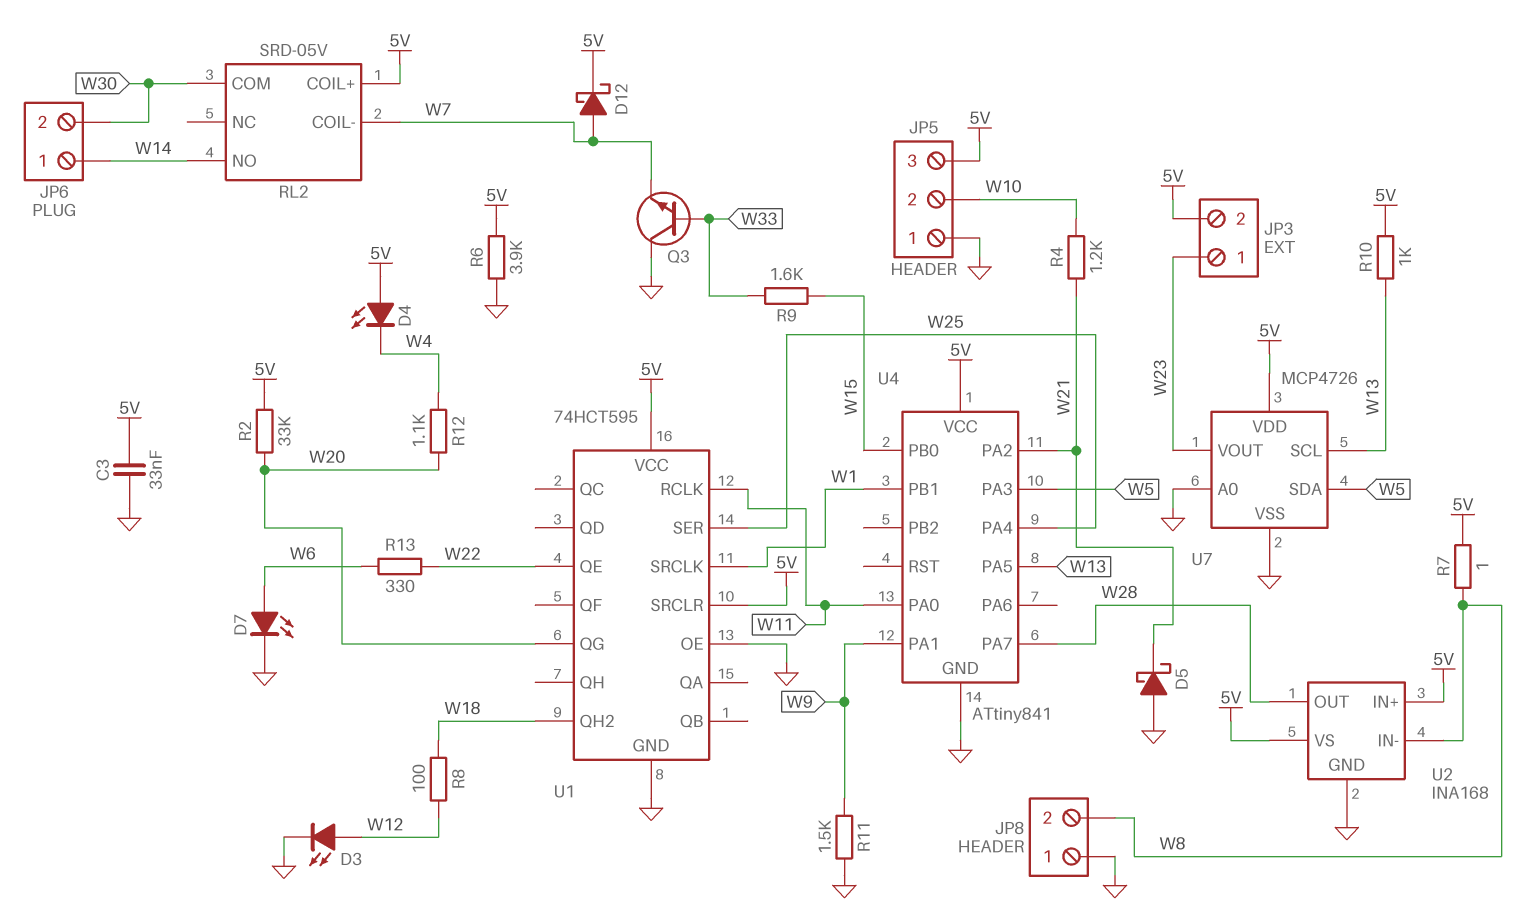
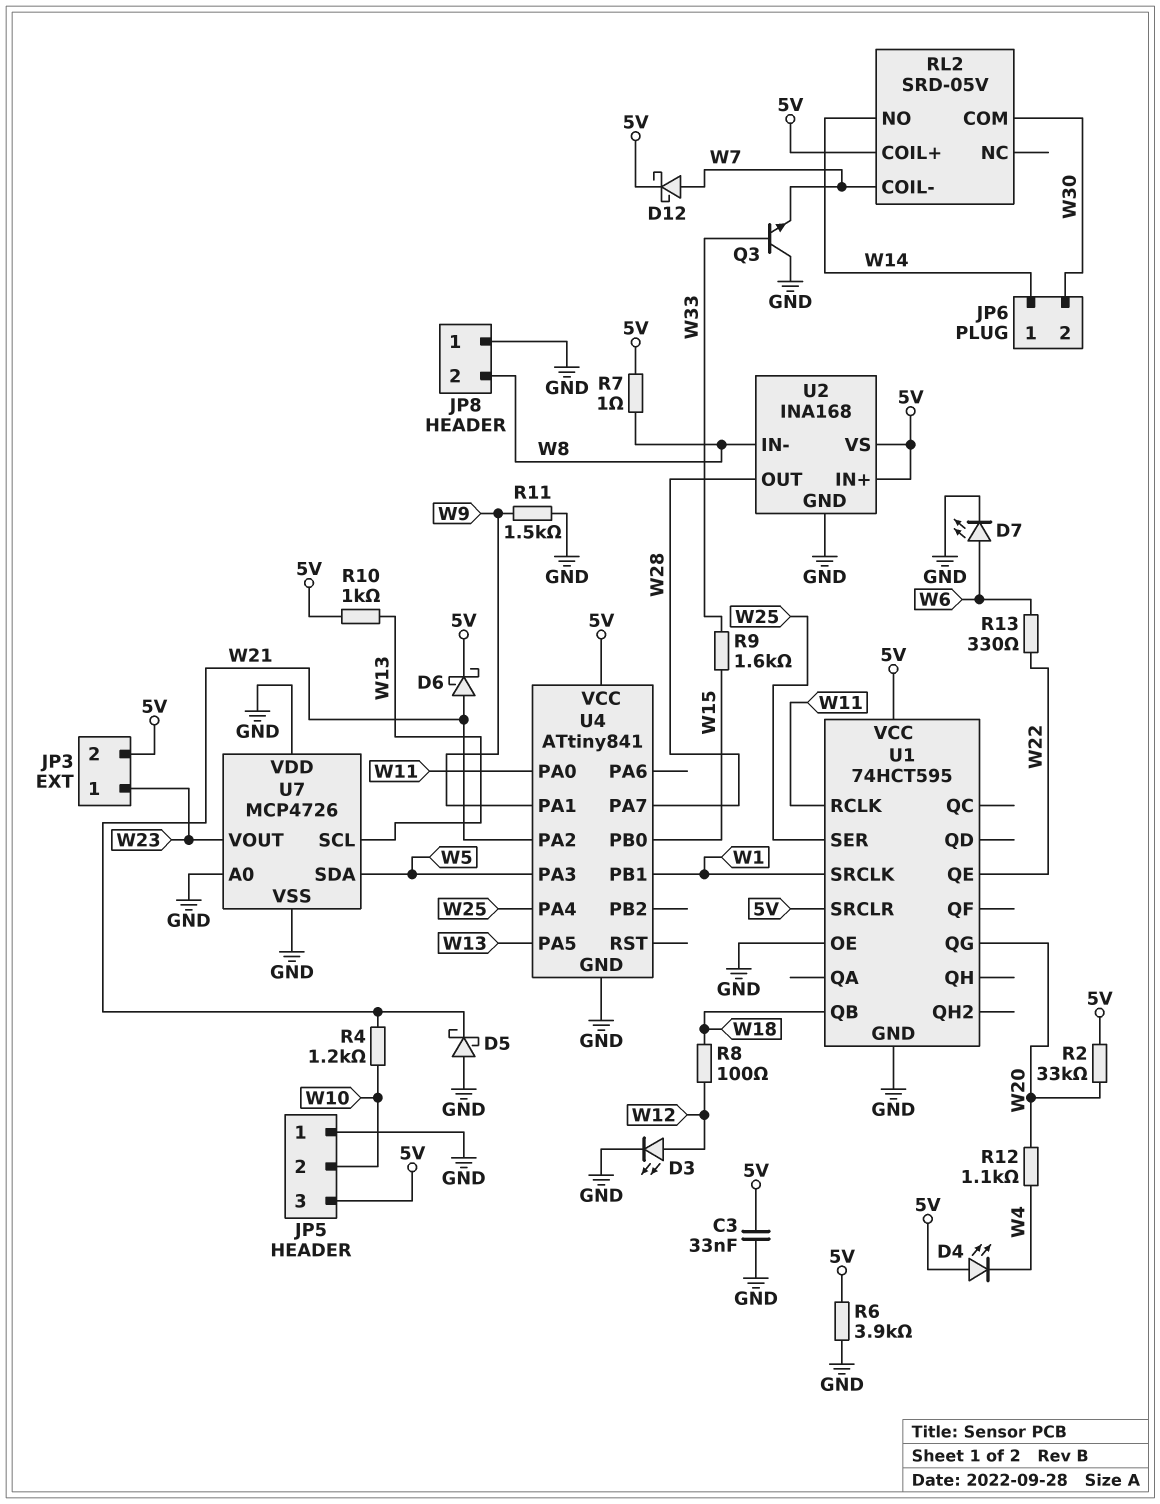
D6: none -> schottky (A W21, K 5V)
U1 pin QB: none -> W18
U1 pin QH2: W18 -> none
U7 pin VDD: 5V -> GND

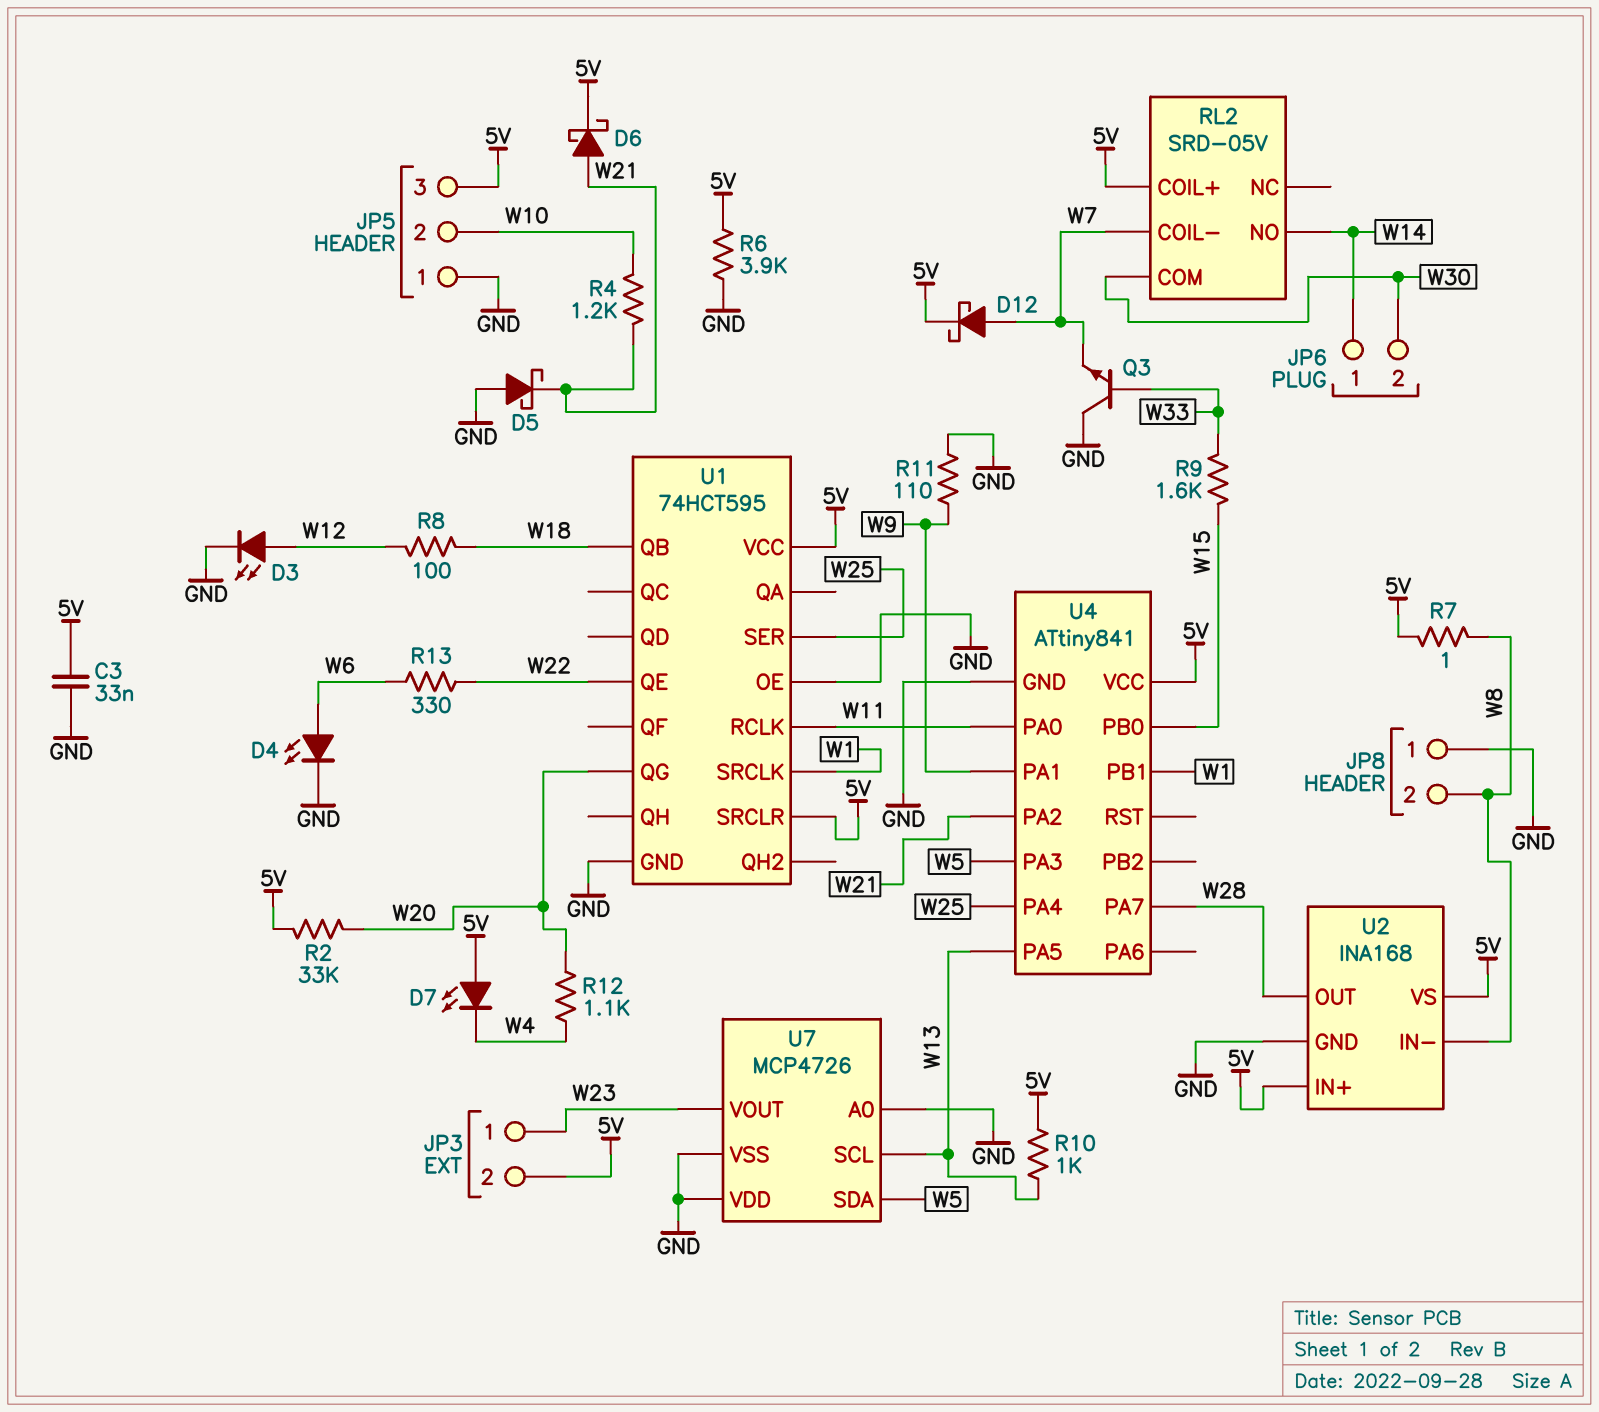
D4: LED (A 5V, K W4) -> LED (A W6, K GND)
D7: LED (A W6, K GND) -> LED (A 5V, K W4)
R11: 1.5k (GND, W9) -> 110 (GND, W9)

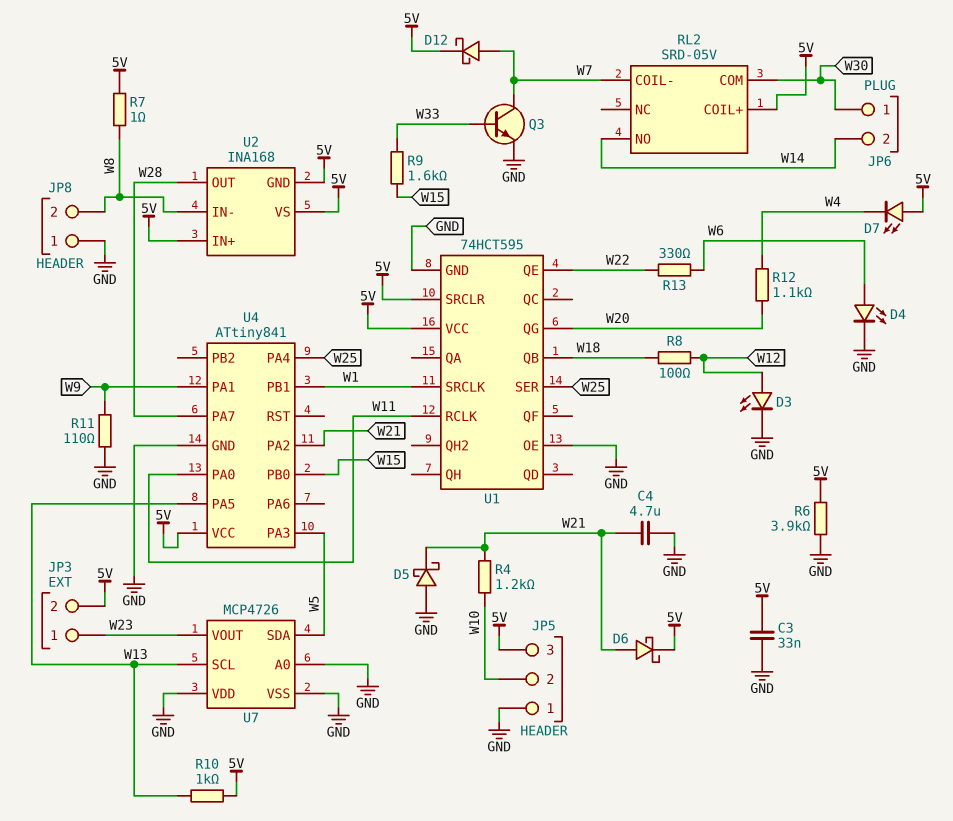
C4: none -> 4.7uF (GND, W21)
JP6 pin 1: W14 -> W30
JP6 pin 2: W30 -> W14
Q3: NPN (B W33, C GND, E W7) -> NPN (B W33, C W7, E GND)
R2: 33k (5V, W20) -> none
U2 pin GND: GND -> 5V

